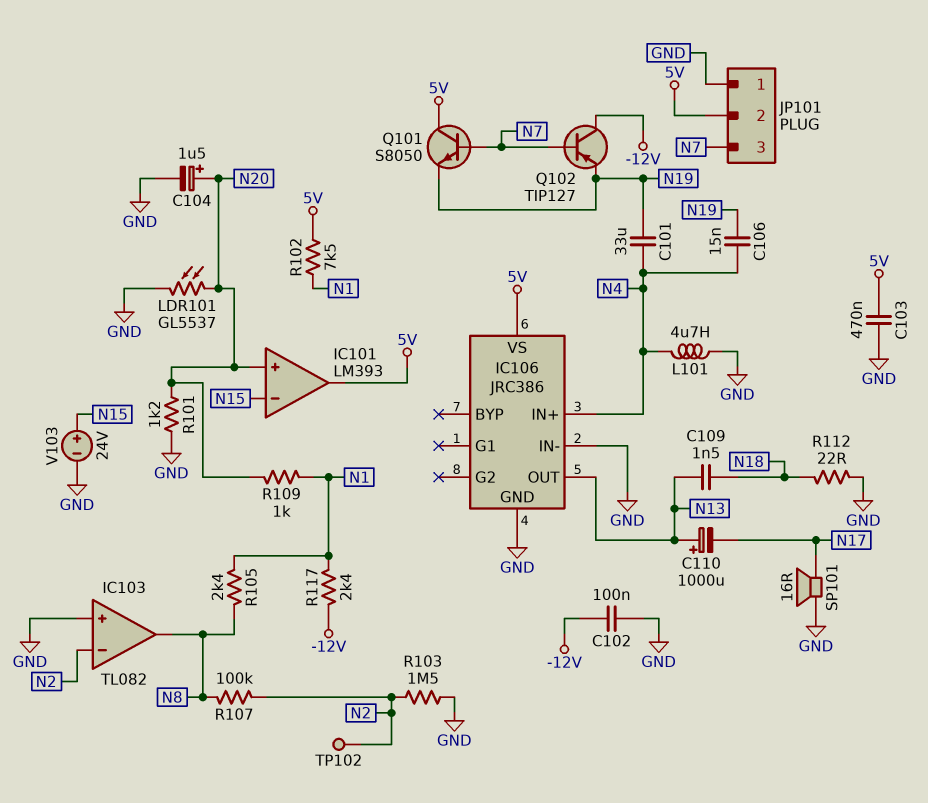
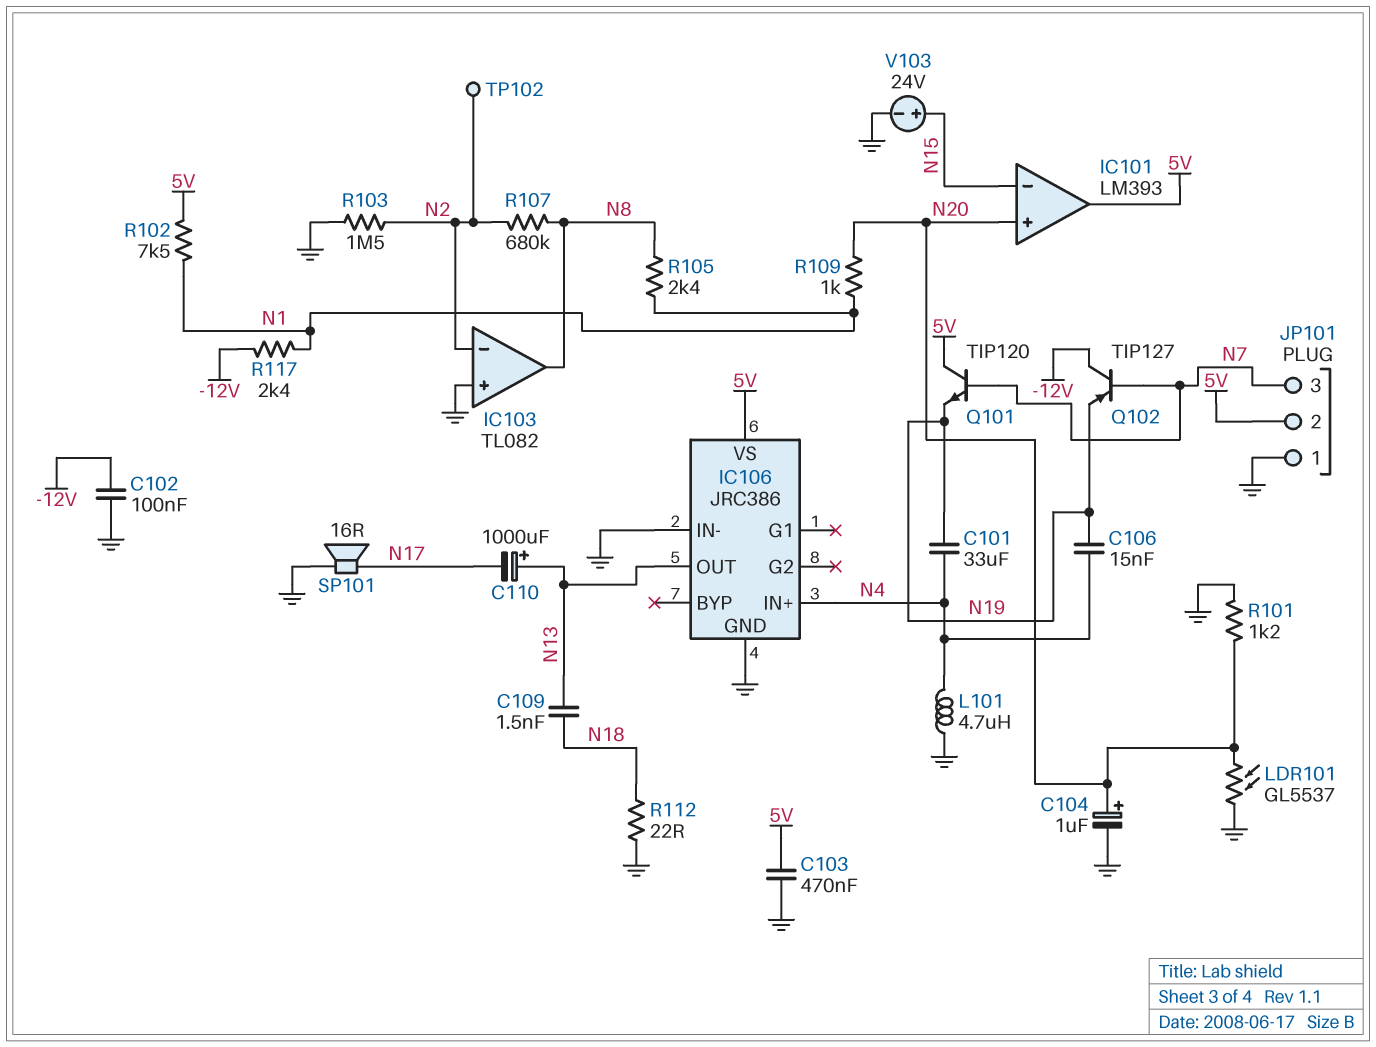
C104: 1.5uF (plus N20, minus GND) -> 1uF (plus N20, minus GND)
Q101: NPN S8050 (B N7, C 5V, E N19) -> NPN TIP120 (B N7, C 5V, E N19)
R107: 100k (N2, N8) -> 680k (N2, N8)

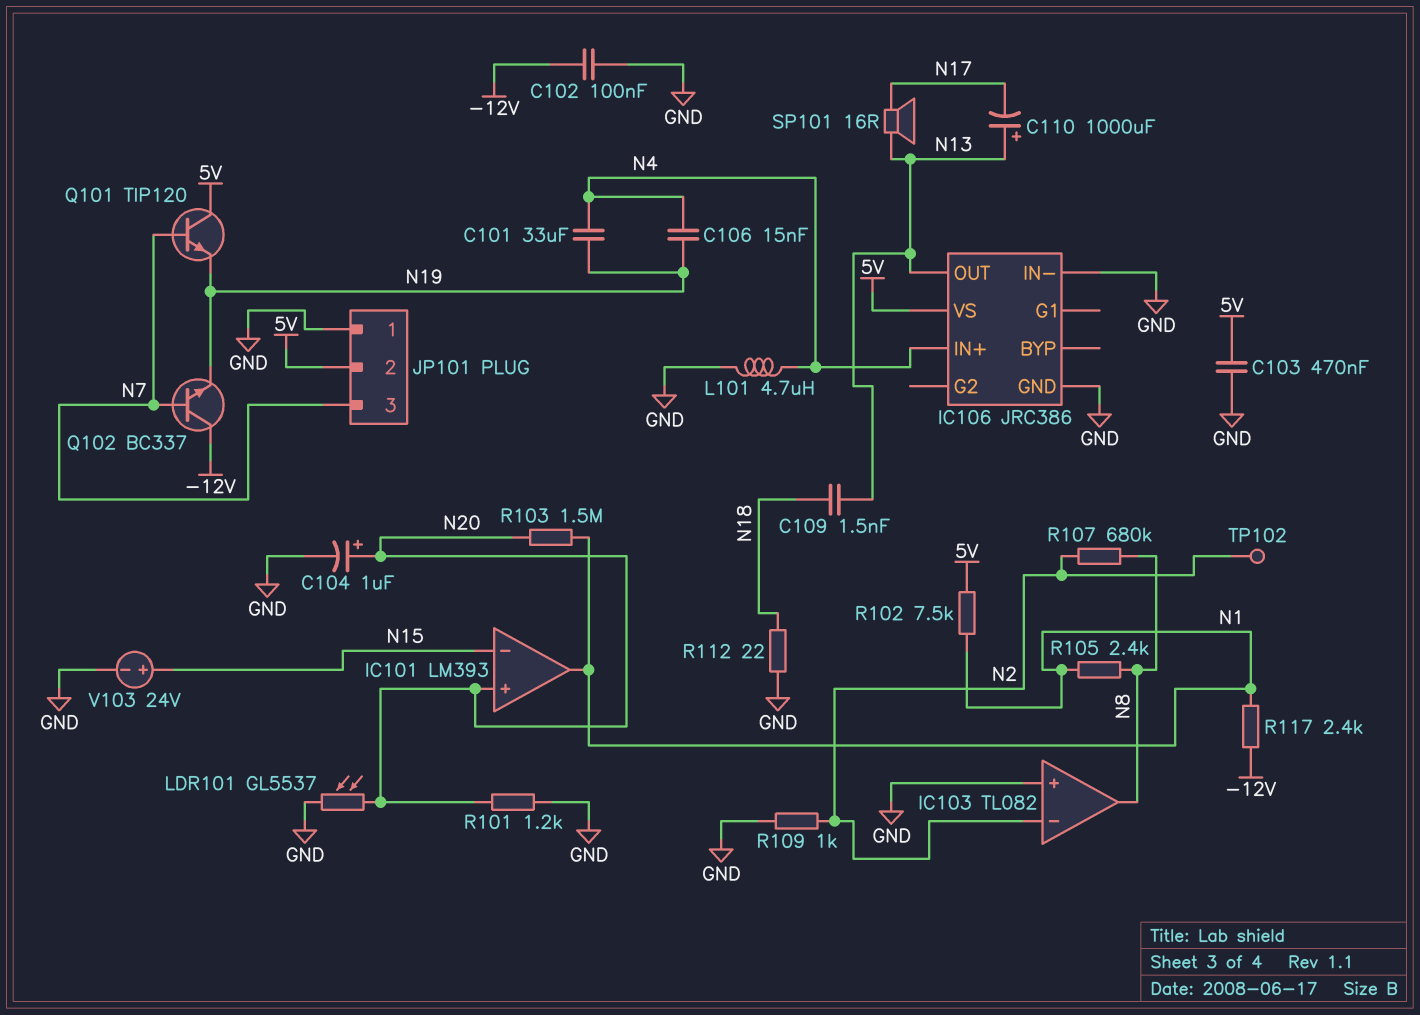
IC101 pin out: 5V -> N1
Q102: PNP TIP127 (B N7, C -12V, E N19) -> NPN BC337 (B N7, C -12V, E N19)
R103: 1.5M (GND, N2) -> 1.5M (N1, N20)
R109: 1k (N1, N20) -> 1k (GND, N2)
SP101: speaker 16R (GND, N17) -> speaker 16R (N13, N17)

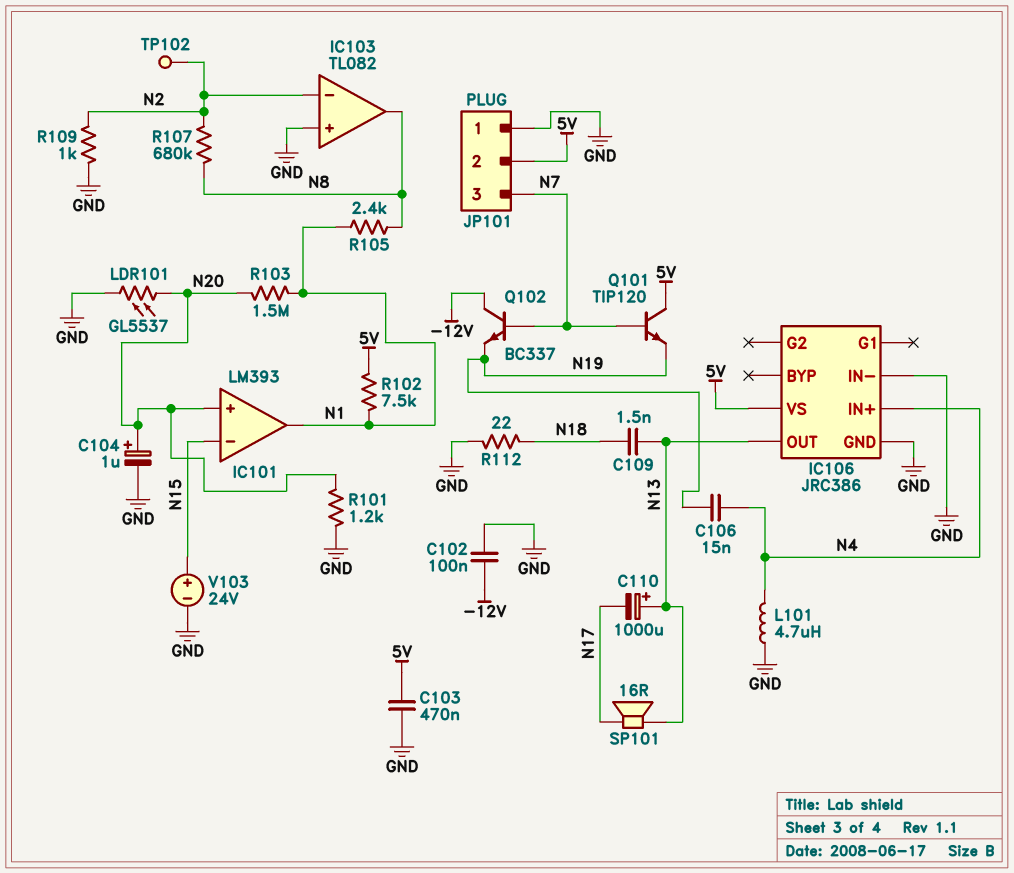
C101: 33uF (N4, N19) -> none
R117: 2.4k (-12V, N1) -> none

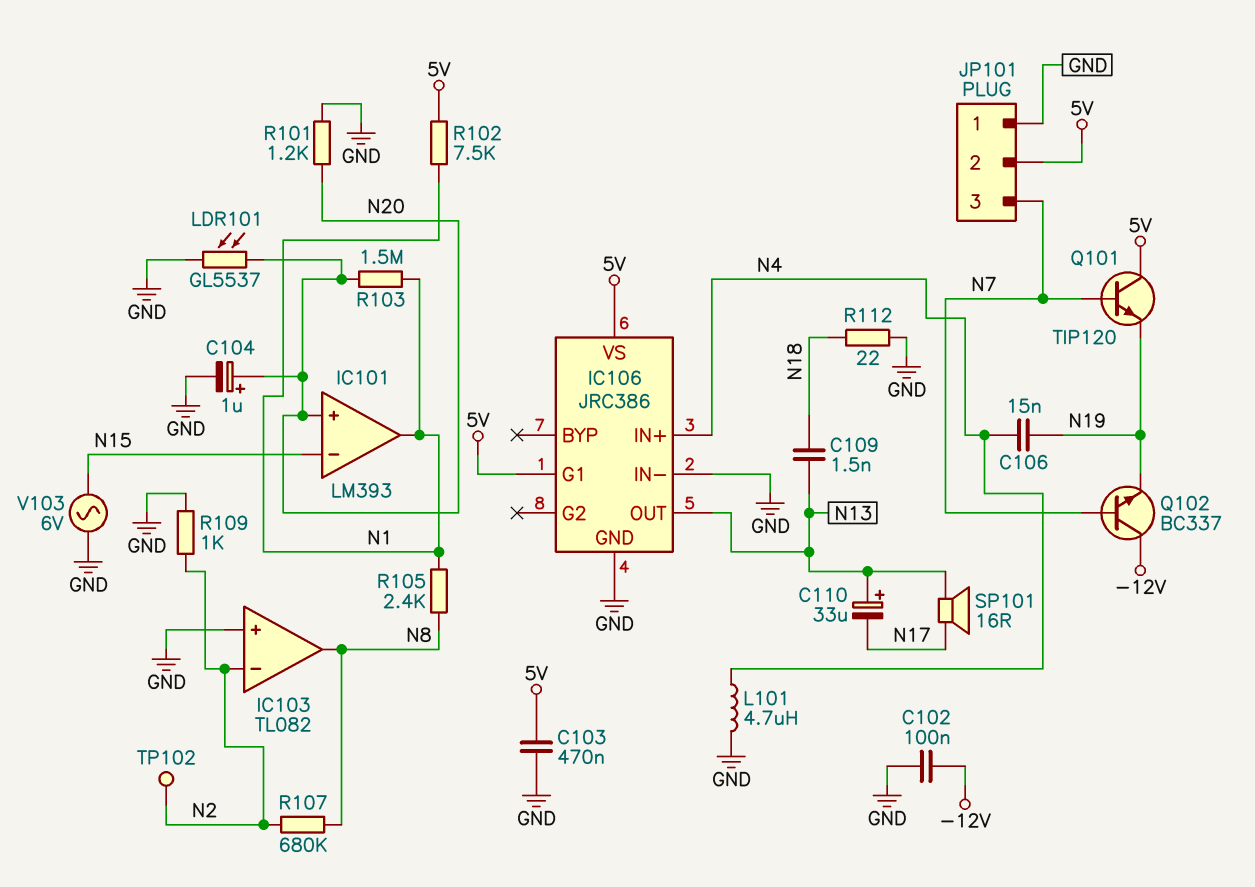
C110: 1000uF (plus N13, minus N17) -> 33uF (plus N13, minus N17)
IC106 pin G1: none -> 5V
V103: 24V (plus N15, minus GND) -> AC 6V (GND, N15)

